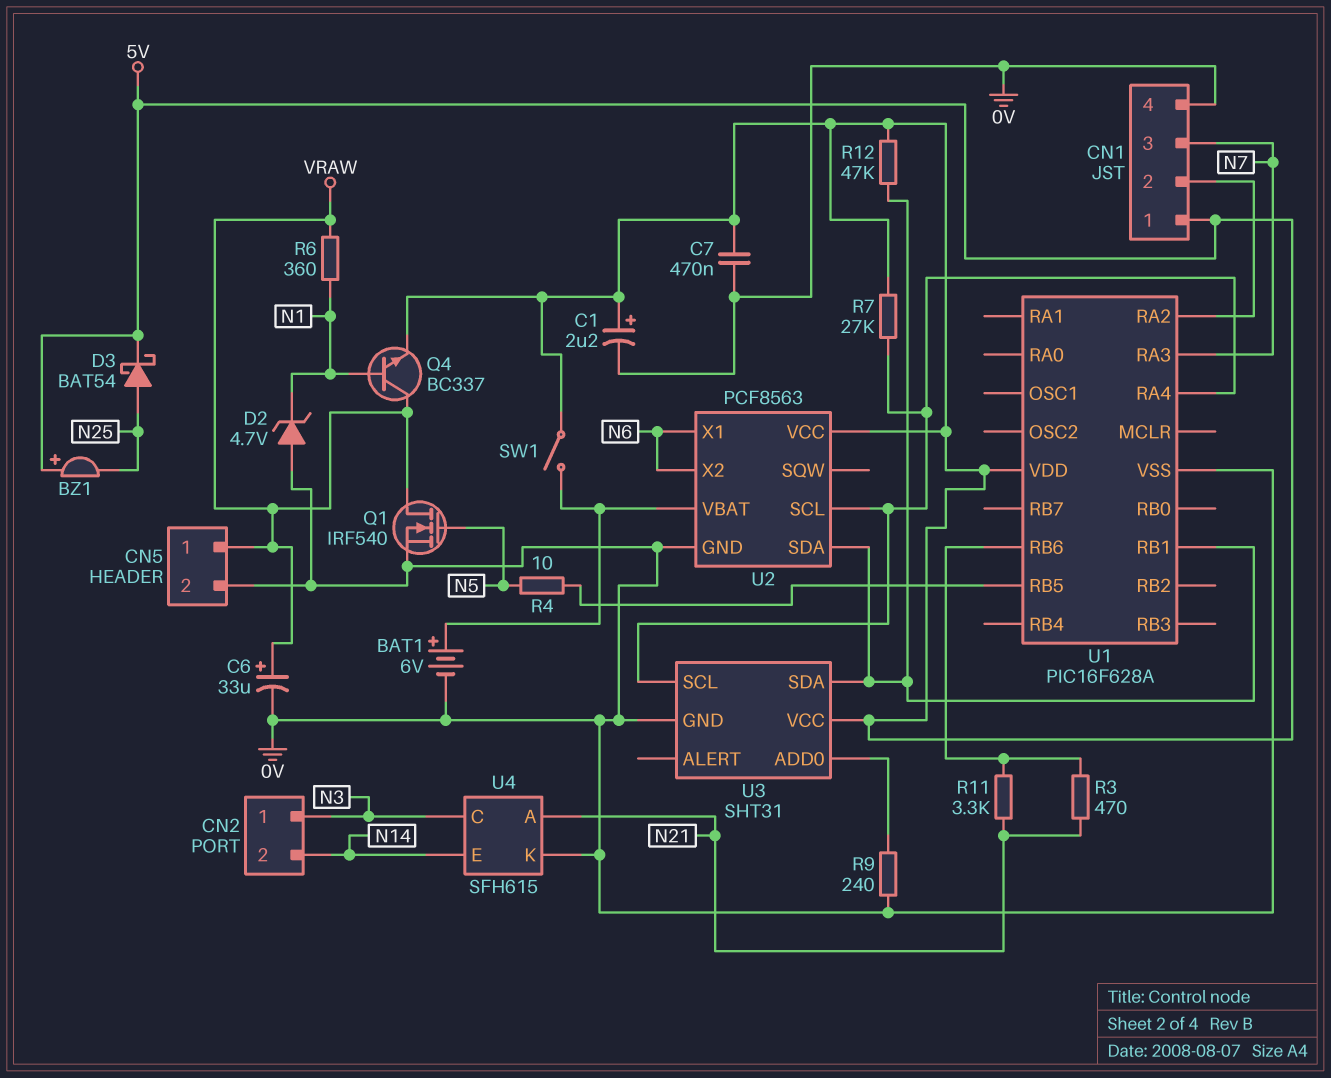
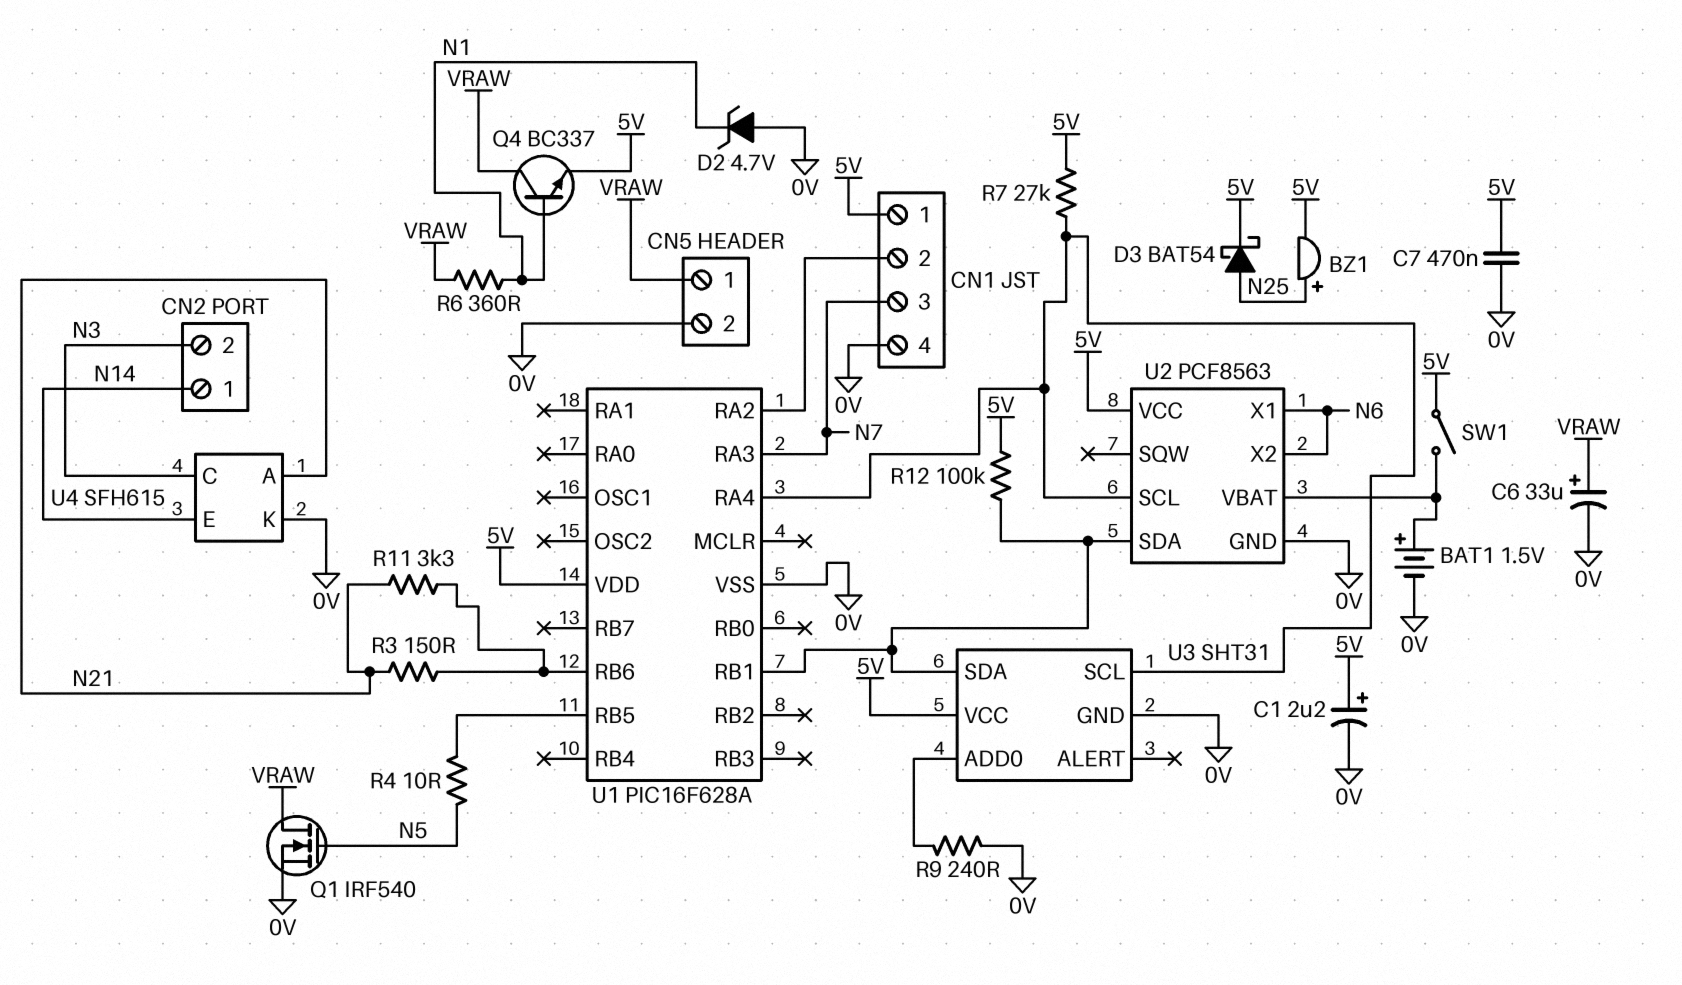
BAT1: 6V (plus U2/VBAT, minus 0V) -> 1.5V (plus U2/VBAT, minus 0V)
BZ1: buzzer (plus 5V, minus N25) -> buzzer (plus N25, minus 5V)
CN2 pin 1: N3 -> N14
CN2 pin 2: N14 -> N3
R3: 470 (N21, U1/RB6) -> 150 (N21, U1/RB6)
R12: 47k (5V, U1/RB1) -> 100k (5V, U1/RB1)

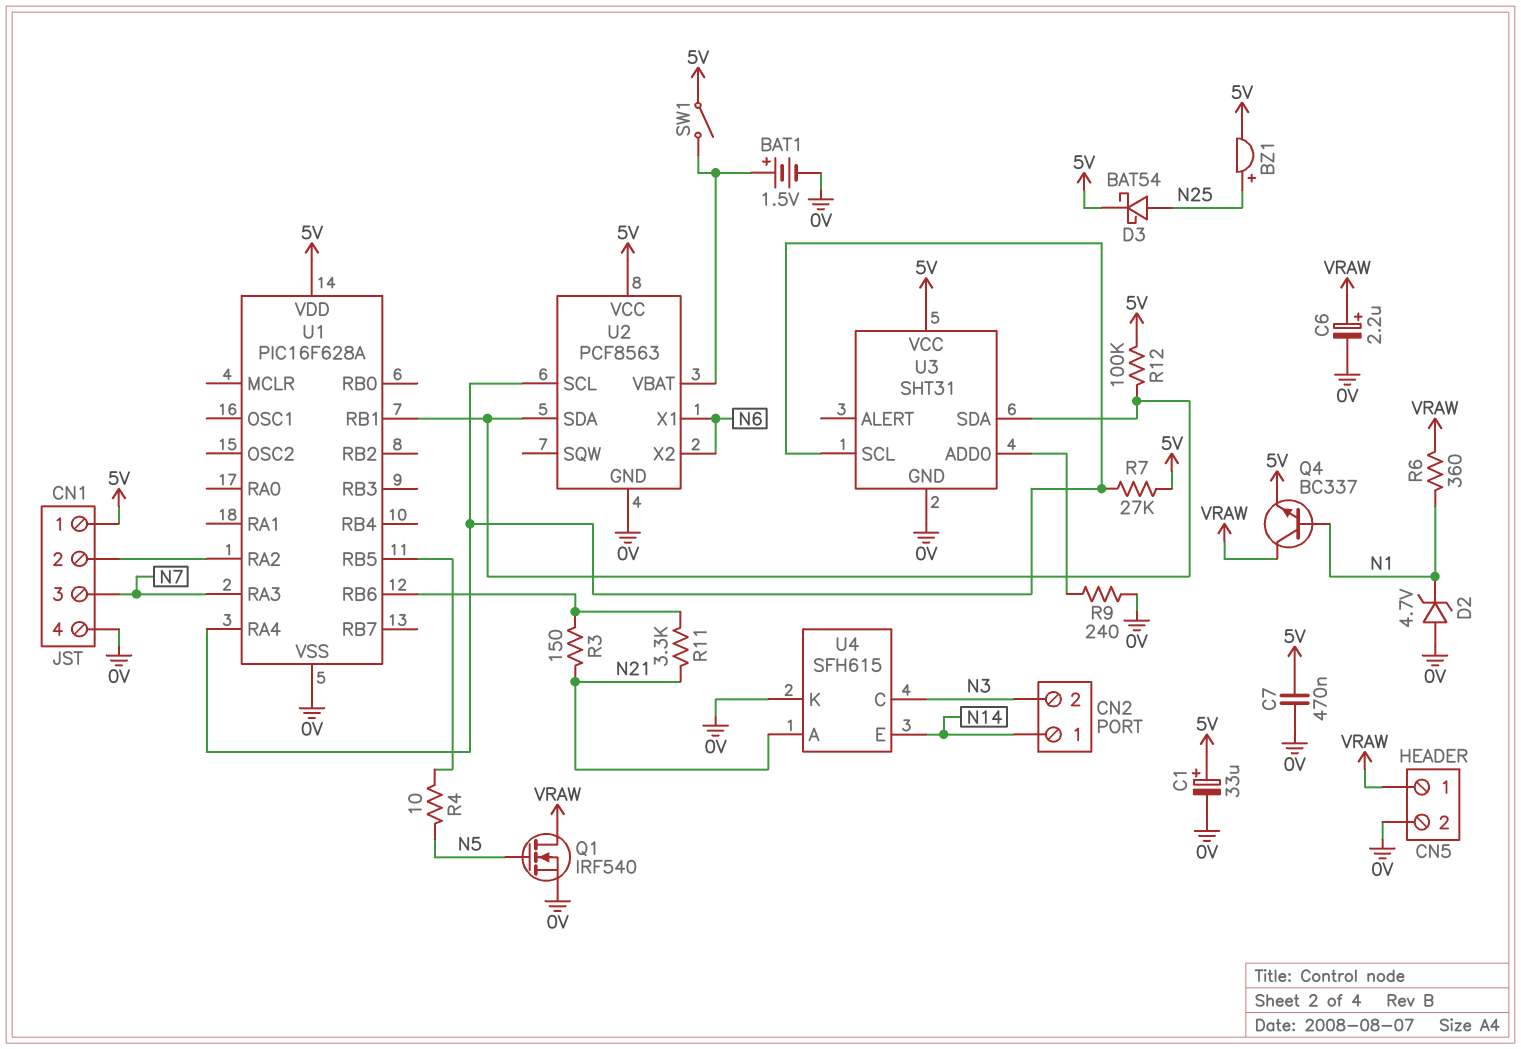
C1: 2.2uF (plus 5V, minus 0V) -> 33uF (plus 5V, minus 0V)
C6: 33uF (plus VRAW, minus 0V) -> 2.2uF (plus VRAW, minus 0V)

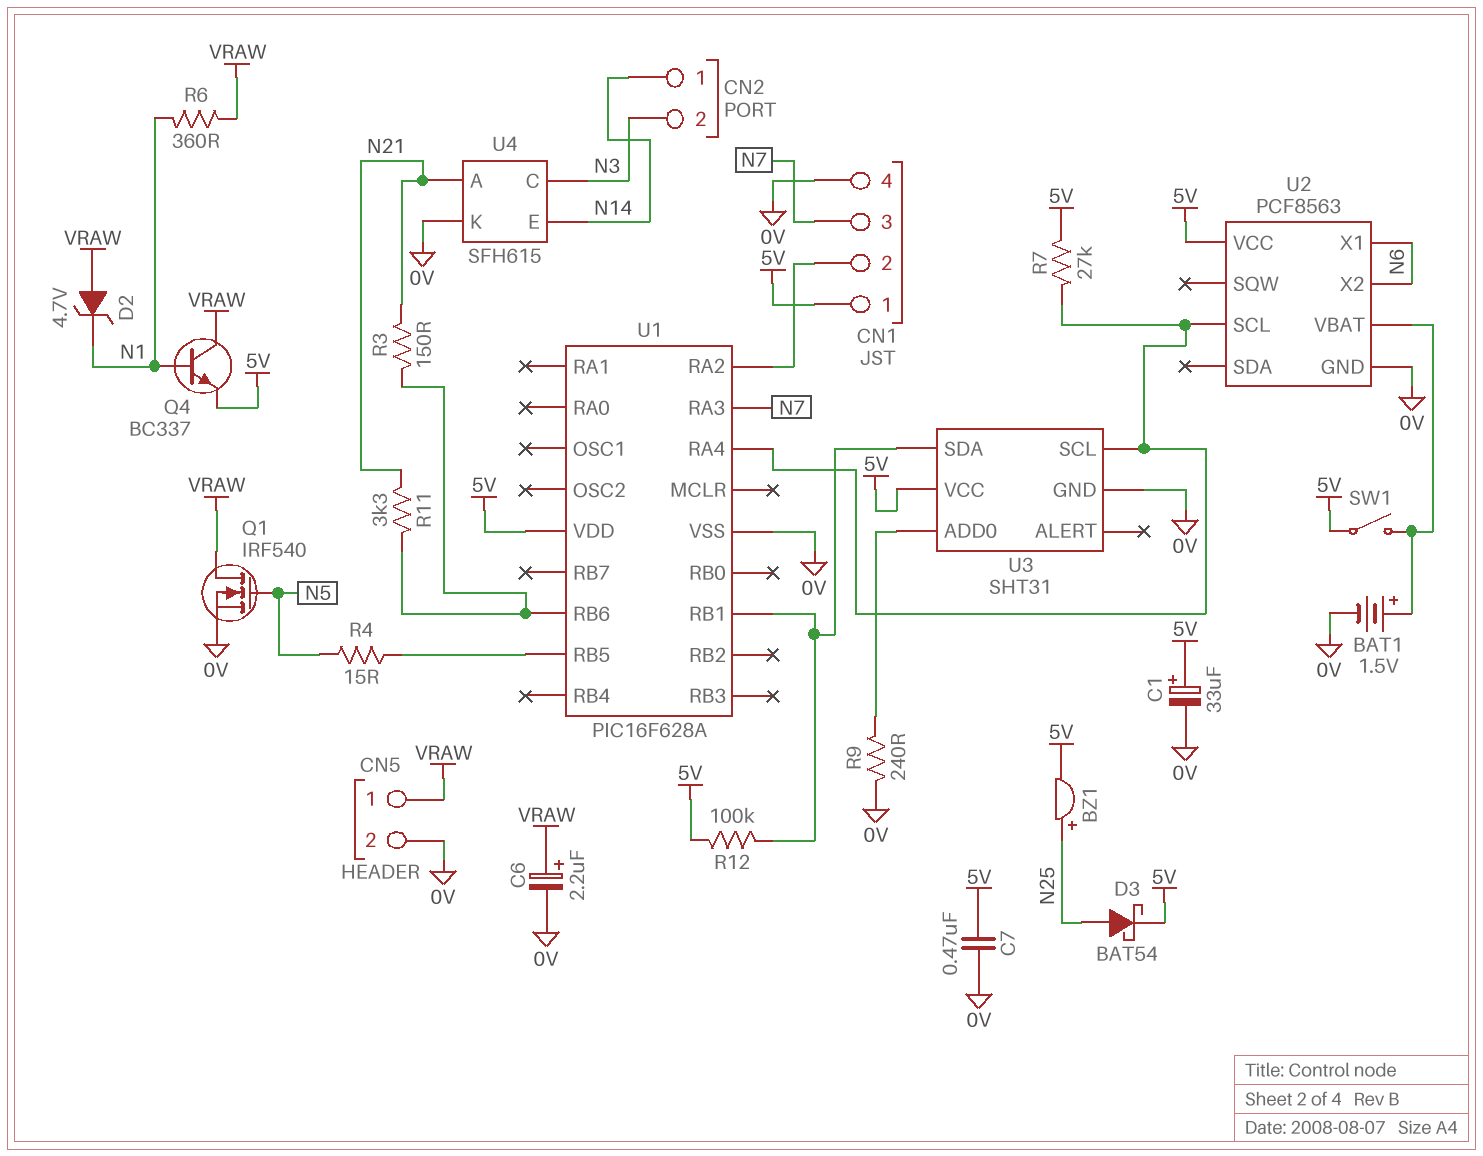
D2: zener 4.7V (A 0V, K N1) -> zener 4.7V (A VRAW, K N1)
R4: 10 (N5, U1/RB5) -> 15 (N5, U1/RB5)
U2 pin SDA: U1/RB1 -> none

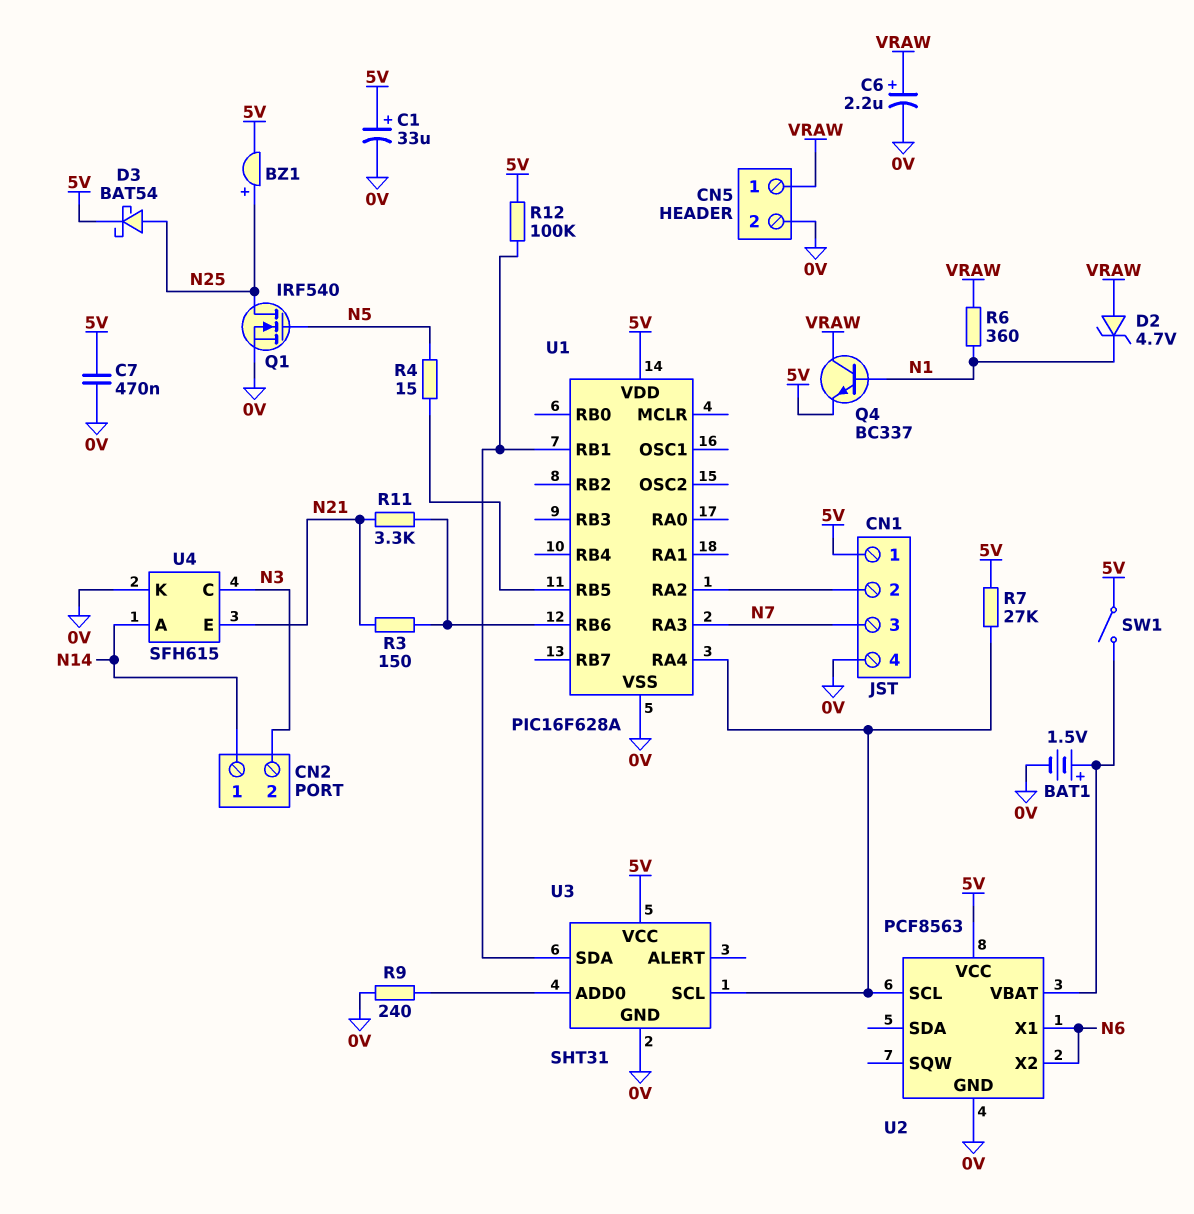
Q1: NMOS IRF540 (G N5, D VRAW, S 0V) -> NMOS IRF540 (G N5, D N25, S 0V)
U4 pin A: N21 -> N14
U4 pin E: N14 -> N21

